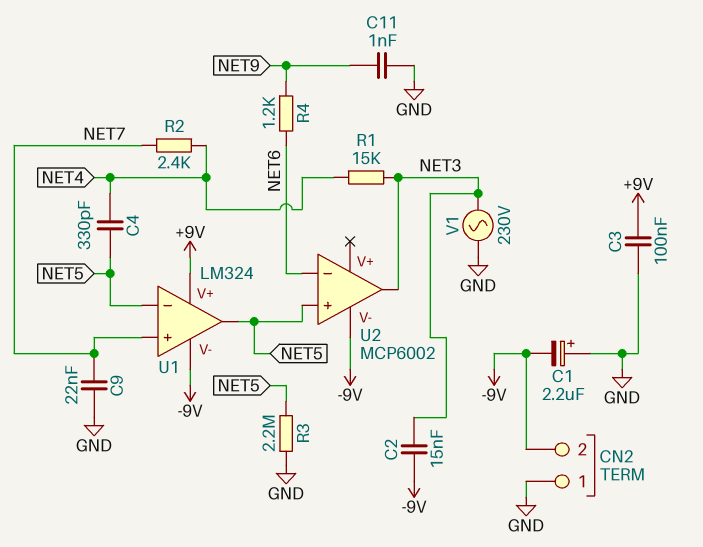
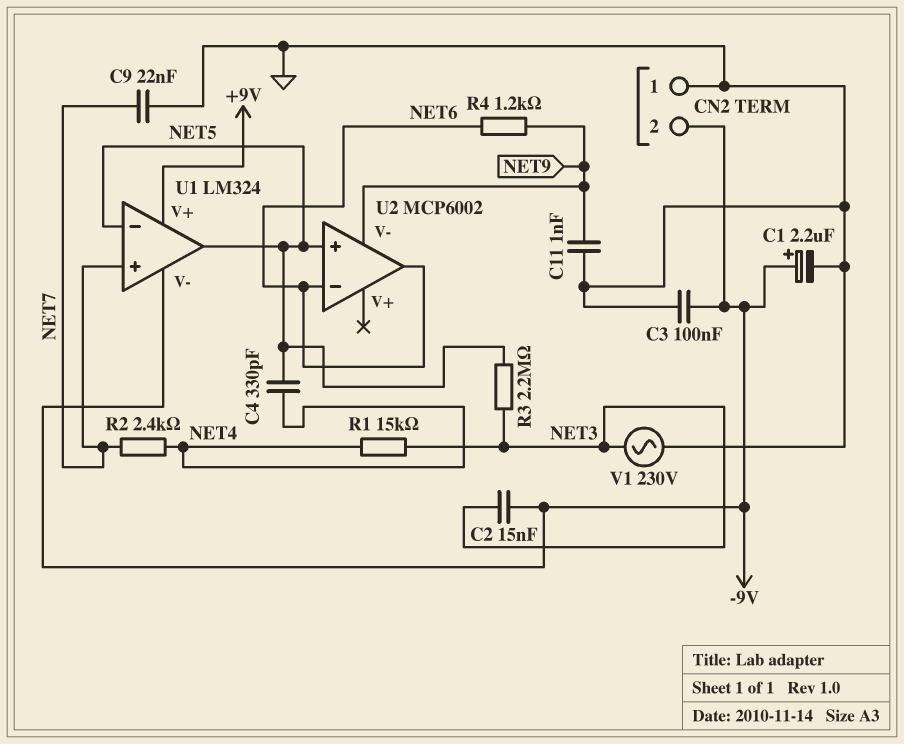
C1: 2.2uF (plus GND, minus -9V) -> 2.2uF (plus -9V, minus GND)
C3: 100nF (+9V, GND) -> 100nF (-9V, GND)
R3: 2.2M (GND, NET5) -> 2.2M (NET3, NET5)
U2 pin V-: -9V -> NET9
U2 pin out: NET3 -> NET6

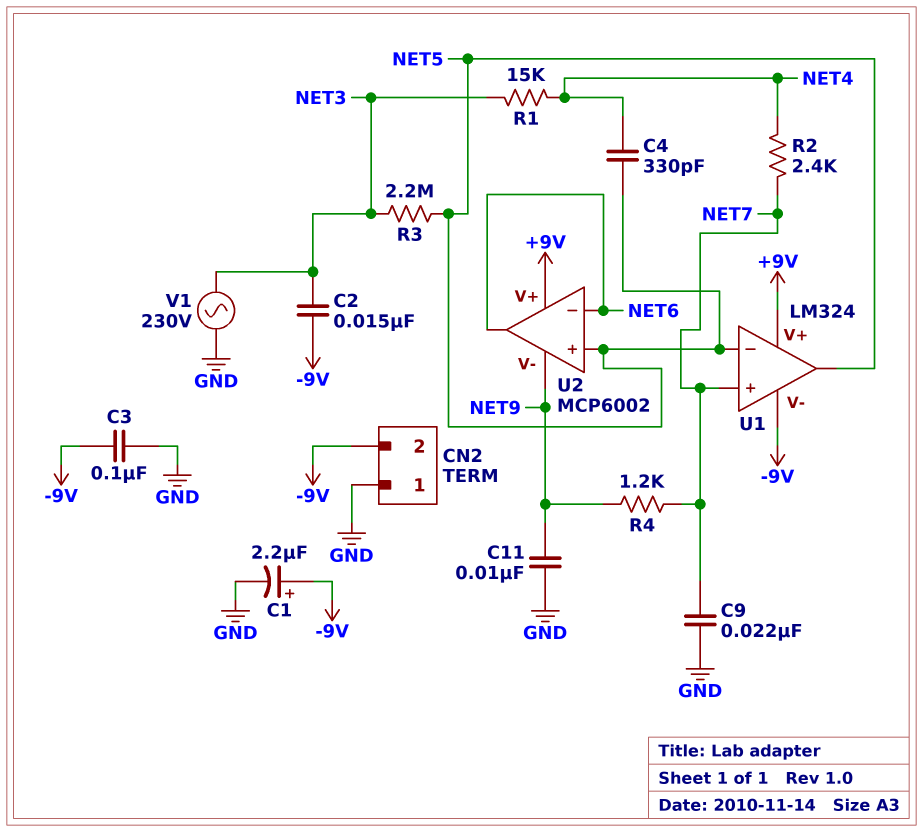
C11: 1nF (GND, NET9) -> 10nF (GND, NET9)
R4: 1.2k (NET6, NET9) -> 1.2k (NET7, NET9)
U2 pin V+: none -> +9V

